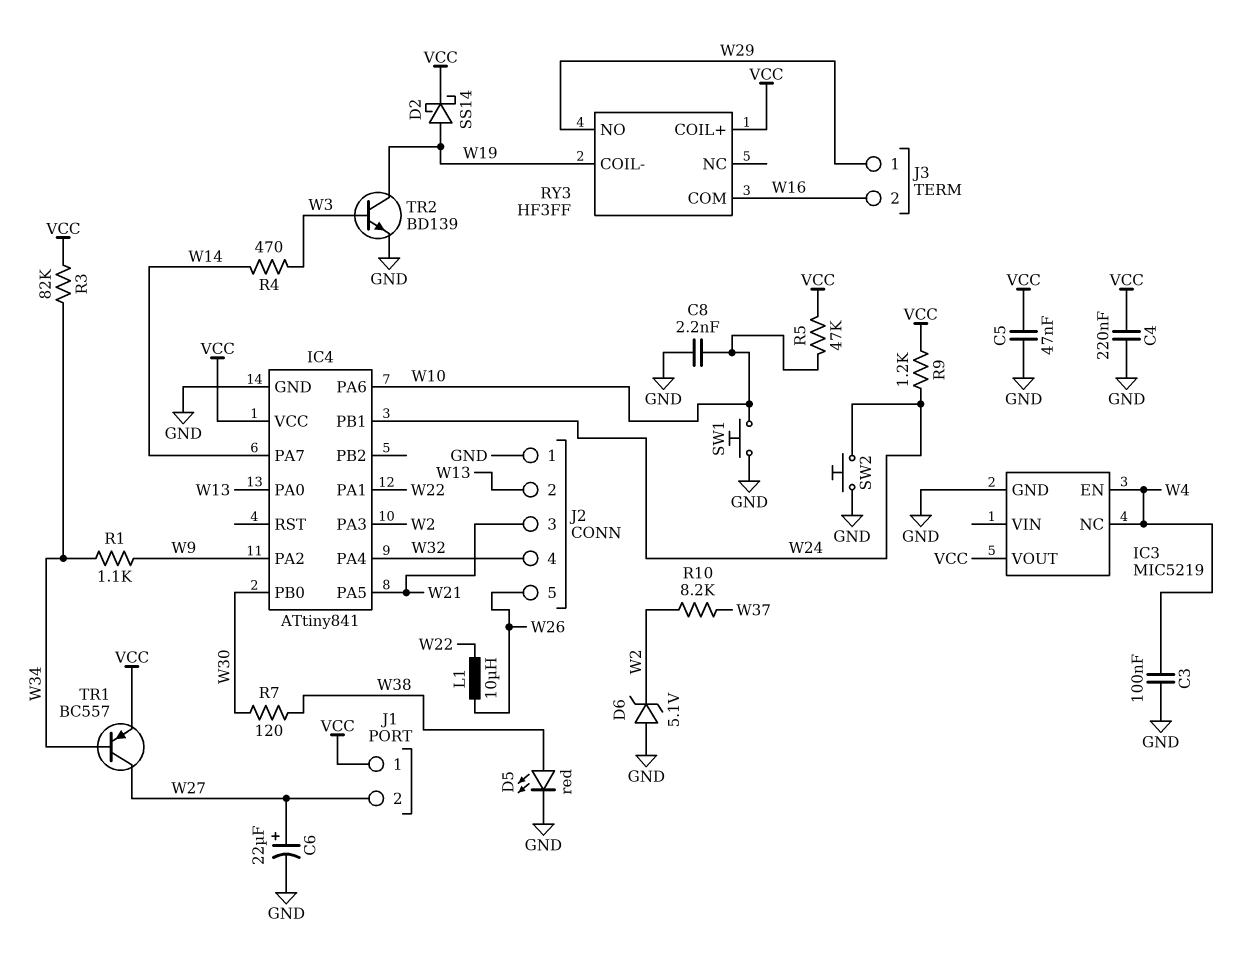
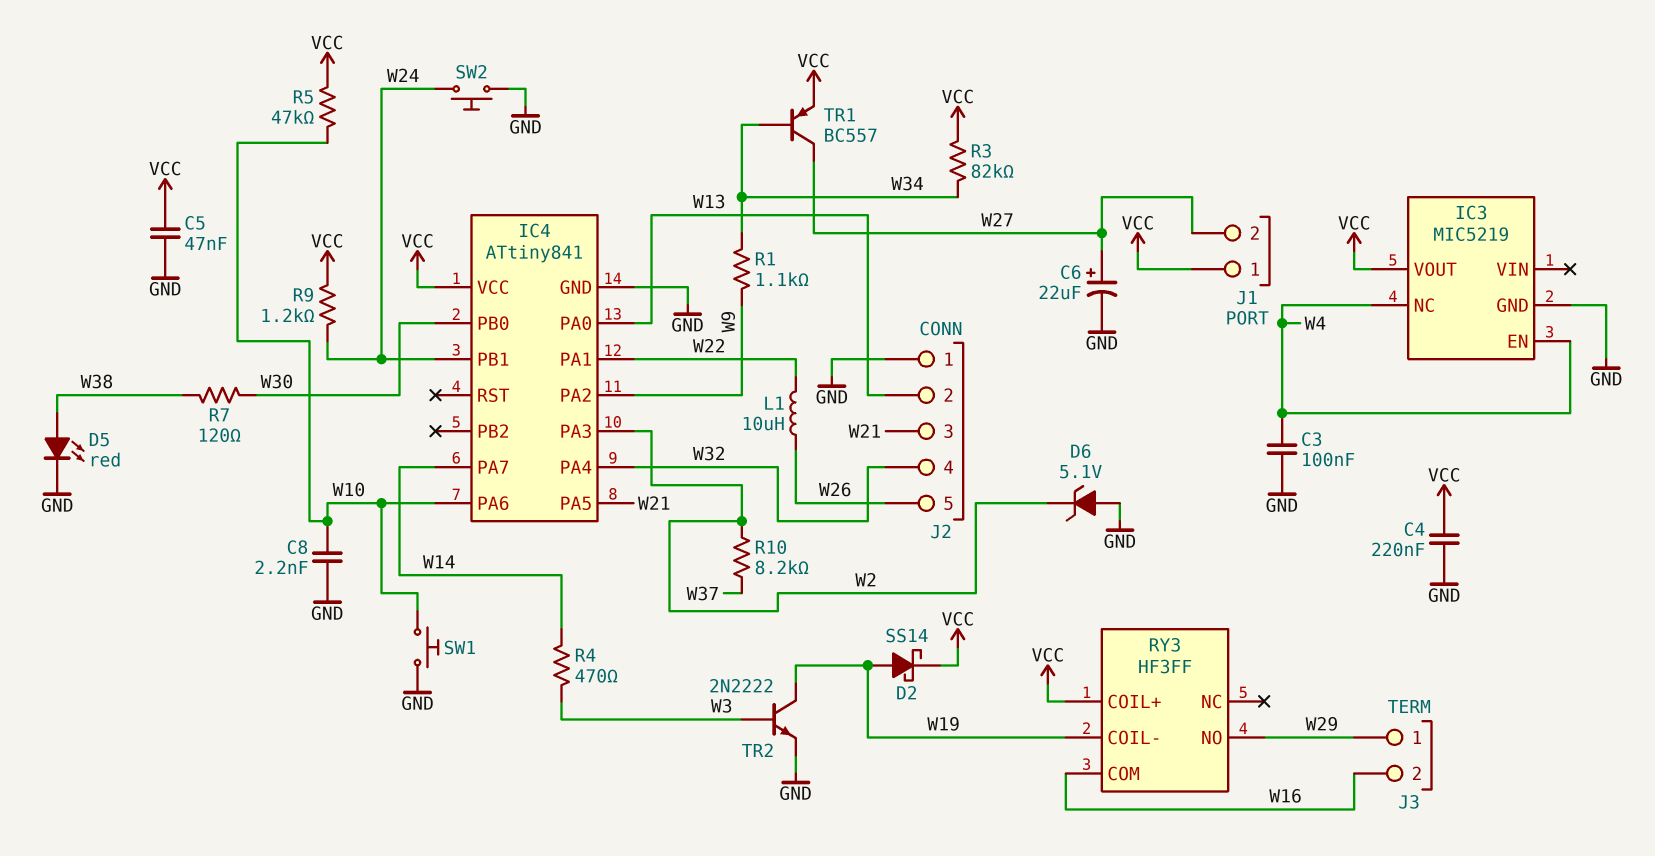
TR2: NPN BD139 (B W3, C W19, E GND) -> NPN 2N2222 (B W3, C W19, E GND)

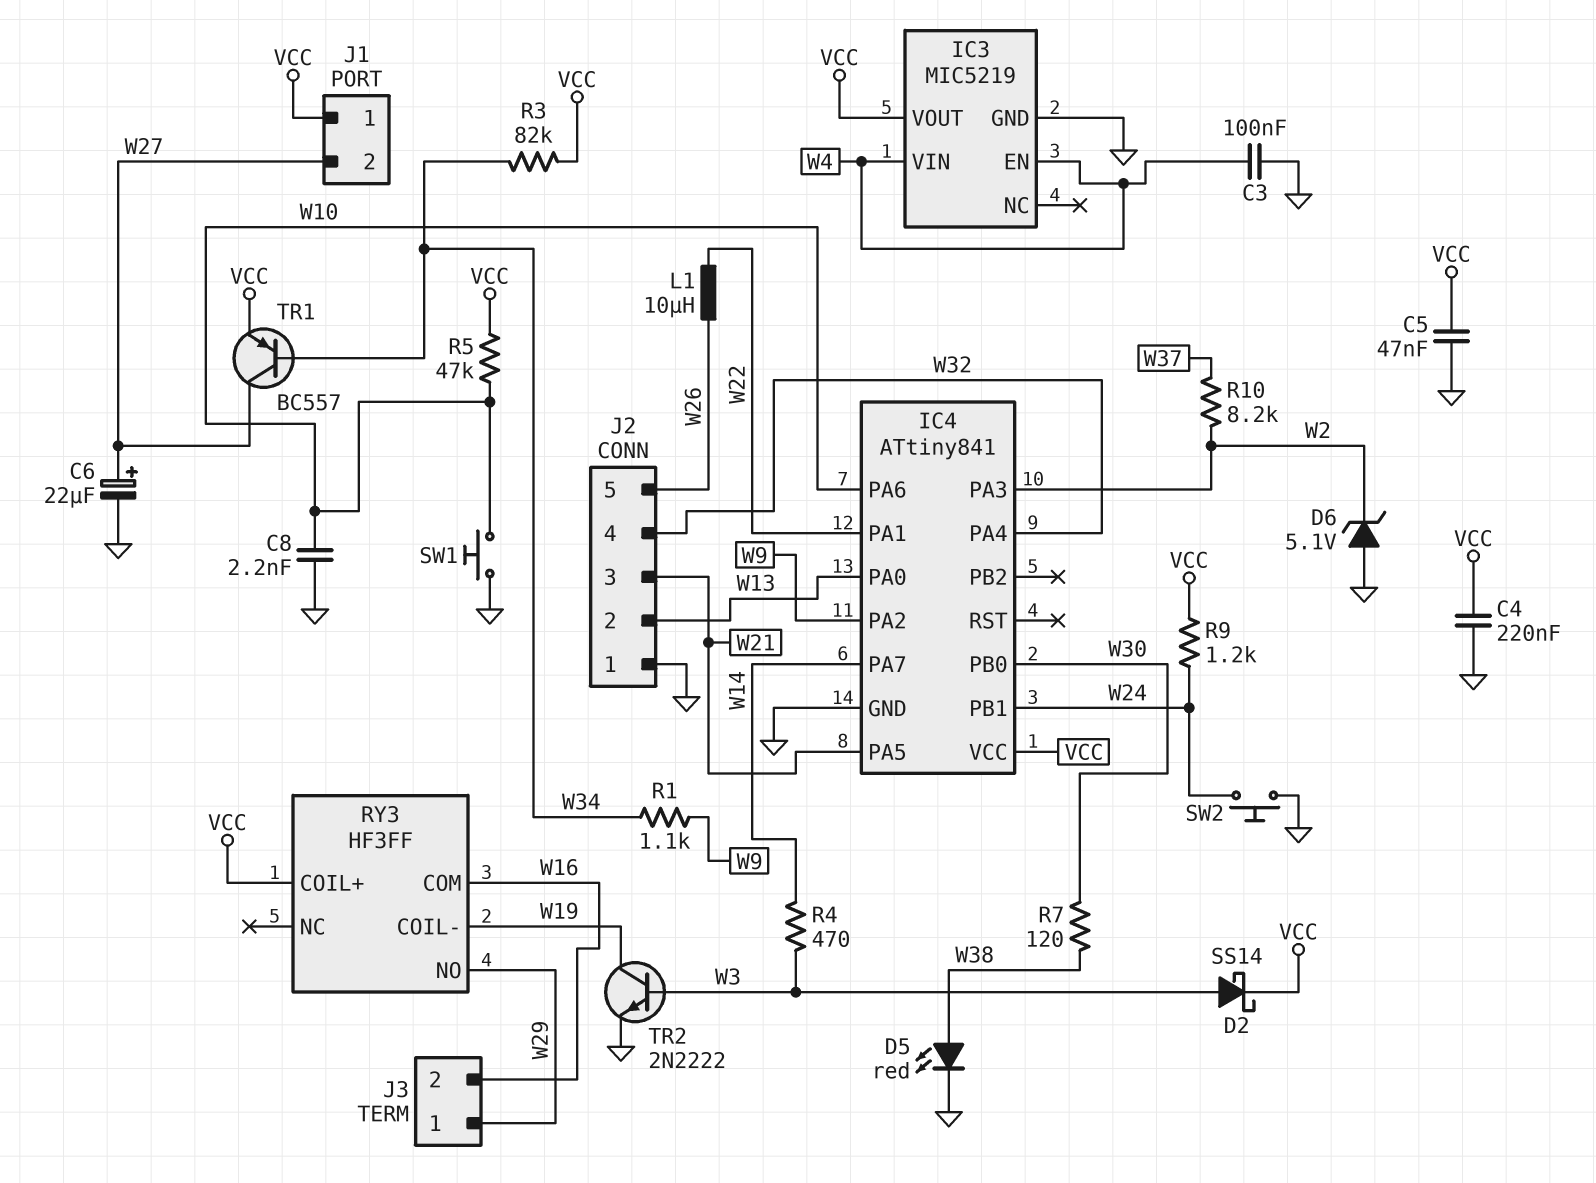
D2: schottky SS14 (A W19, K VCC) -> schottky SS14 (A W3, K VCC)
IC3 pin NC: W4 -> none
IC3 pin VIN: none -> W4

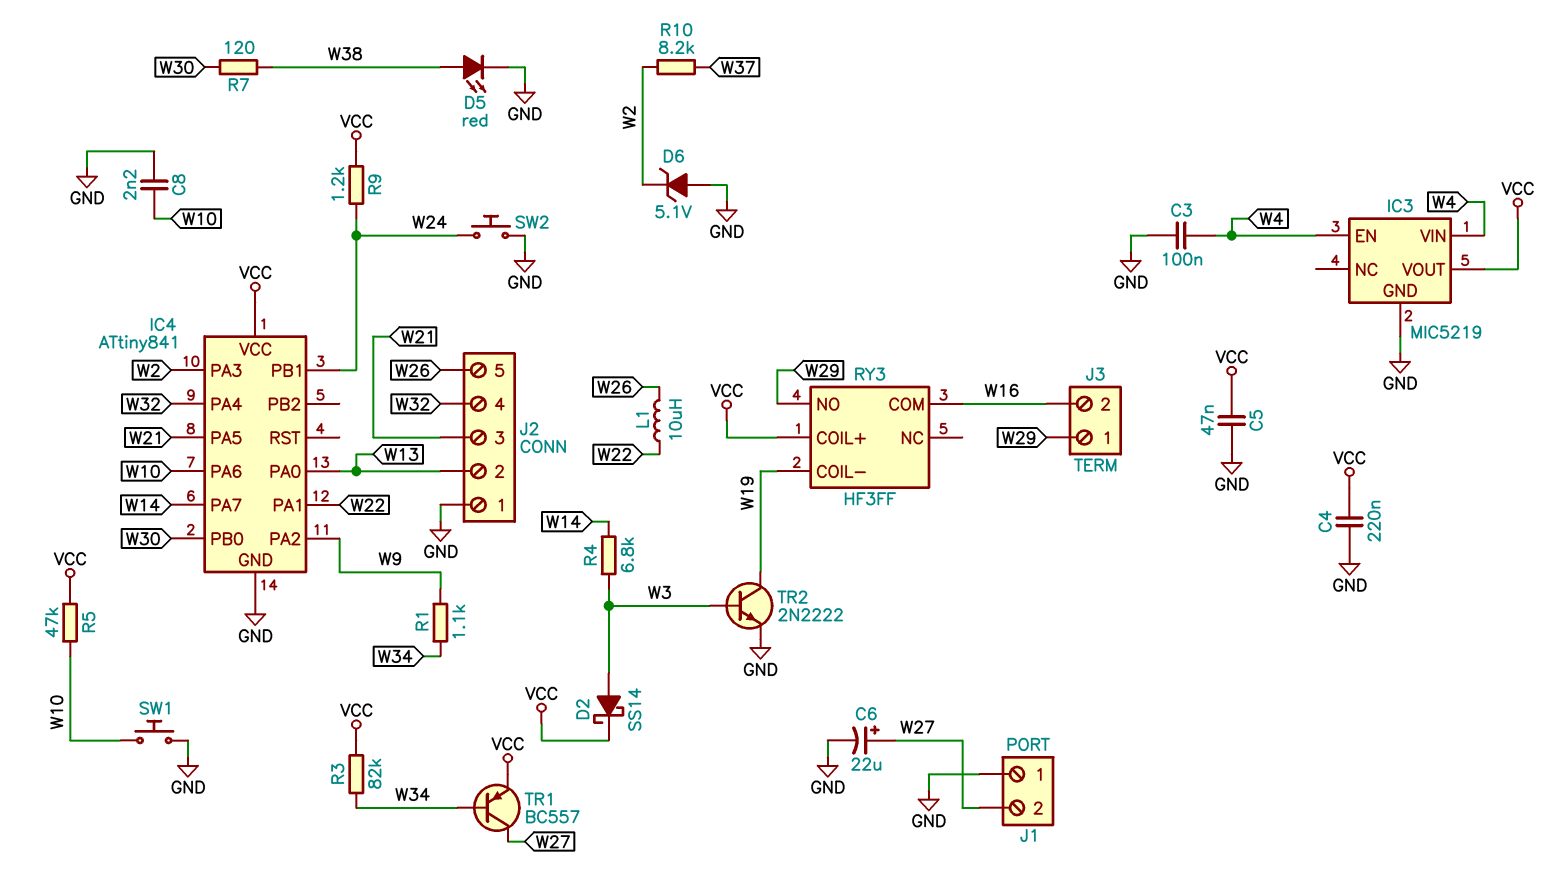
J1 pin 1: VCC -> GND
R4: 470 (W3, W14) -> 6.8k (W3, W14)

